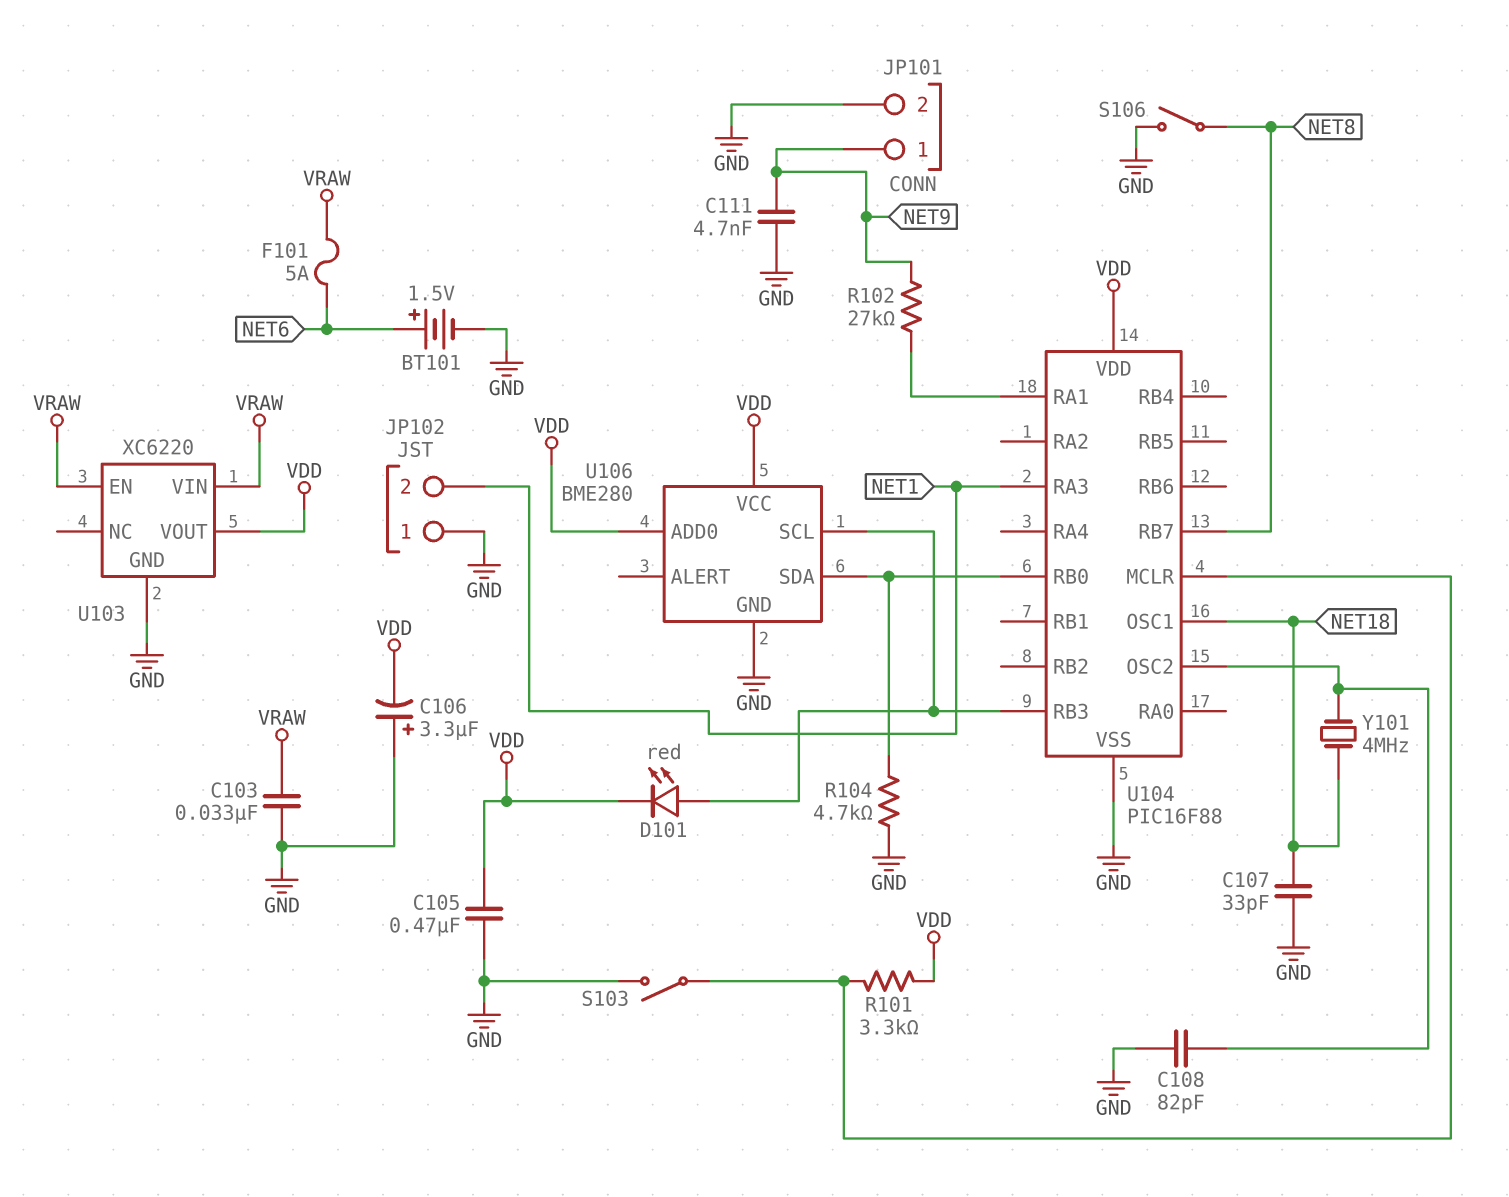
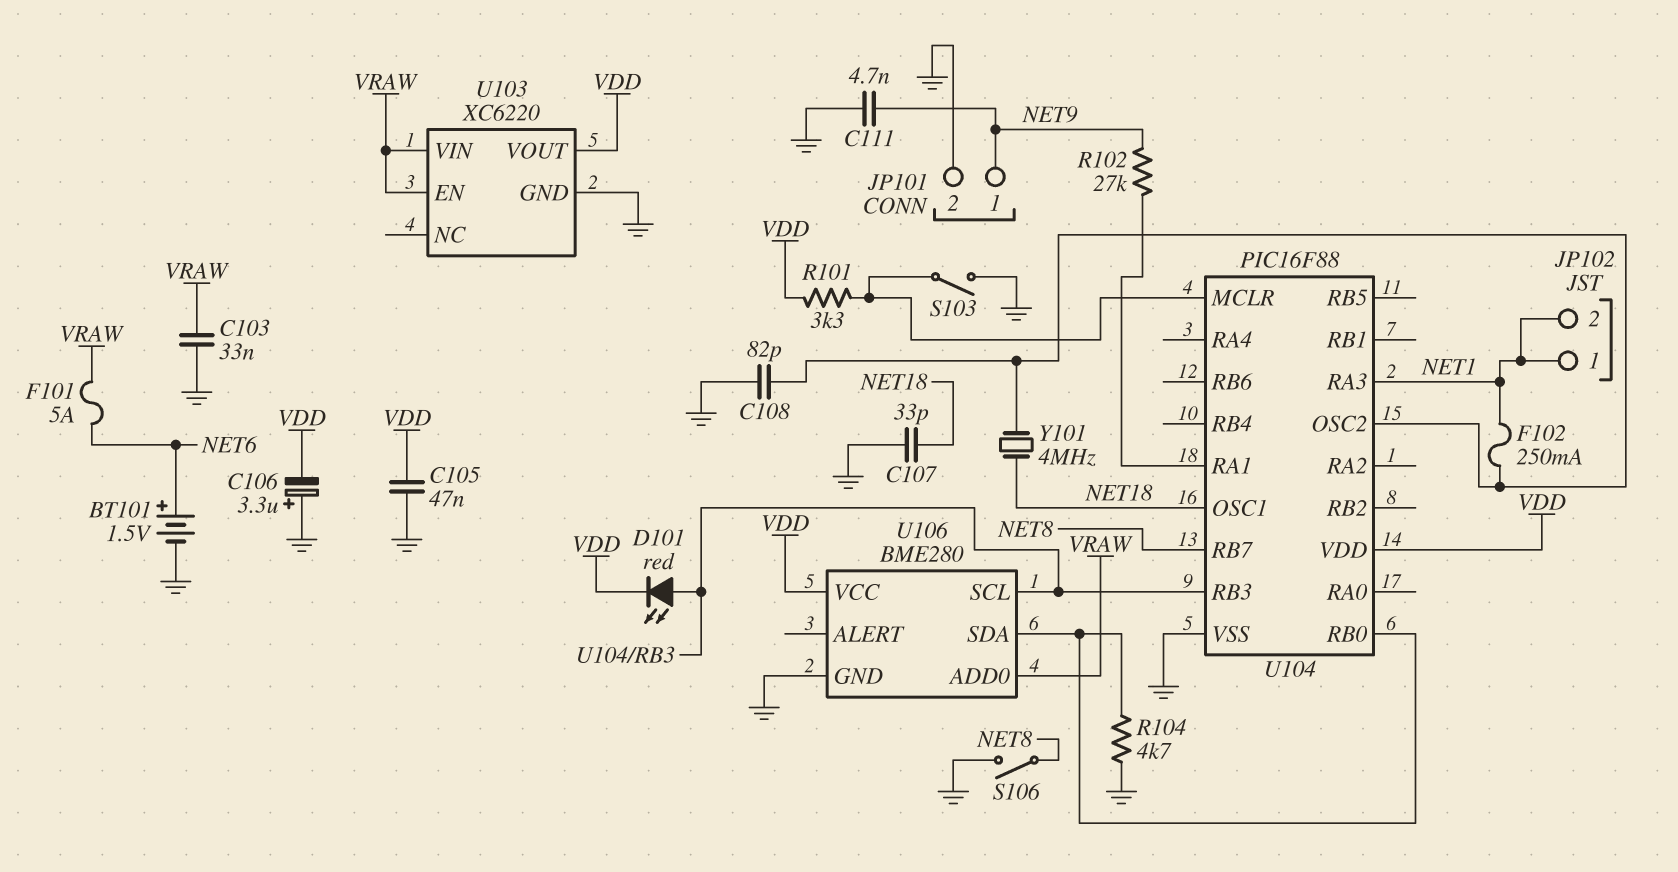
C105: 470nF (GND, VDD) -> 47nF (GND, VDD)
F102: none -> 250mA (NET1, U104/OSC2)
JP102 pin 1: GND -> NET1
U106 pin ADD0: VDD -> VRAW

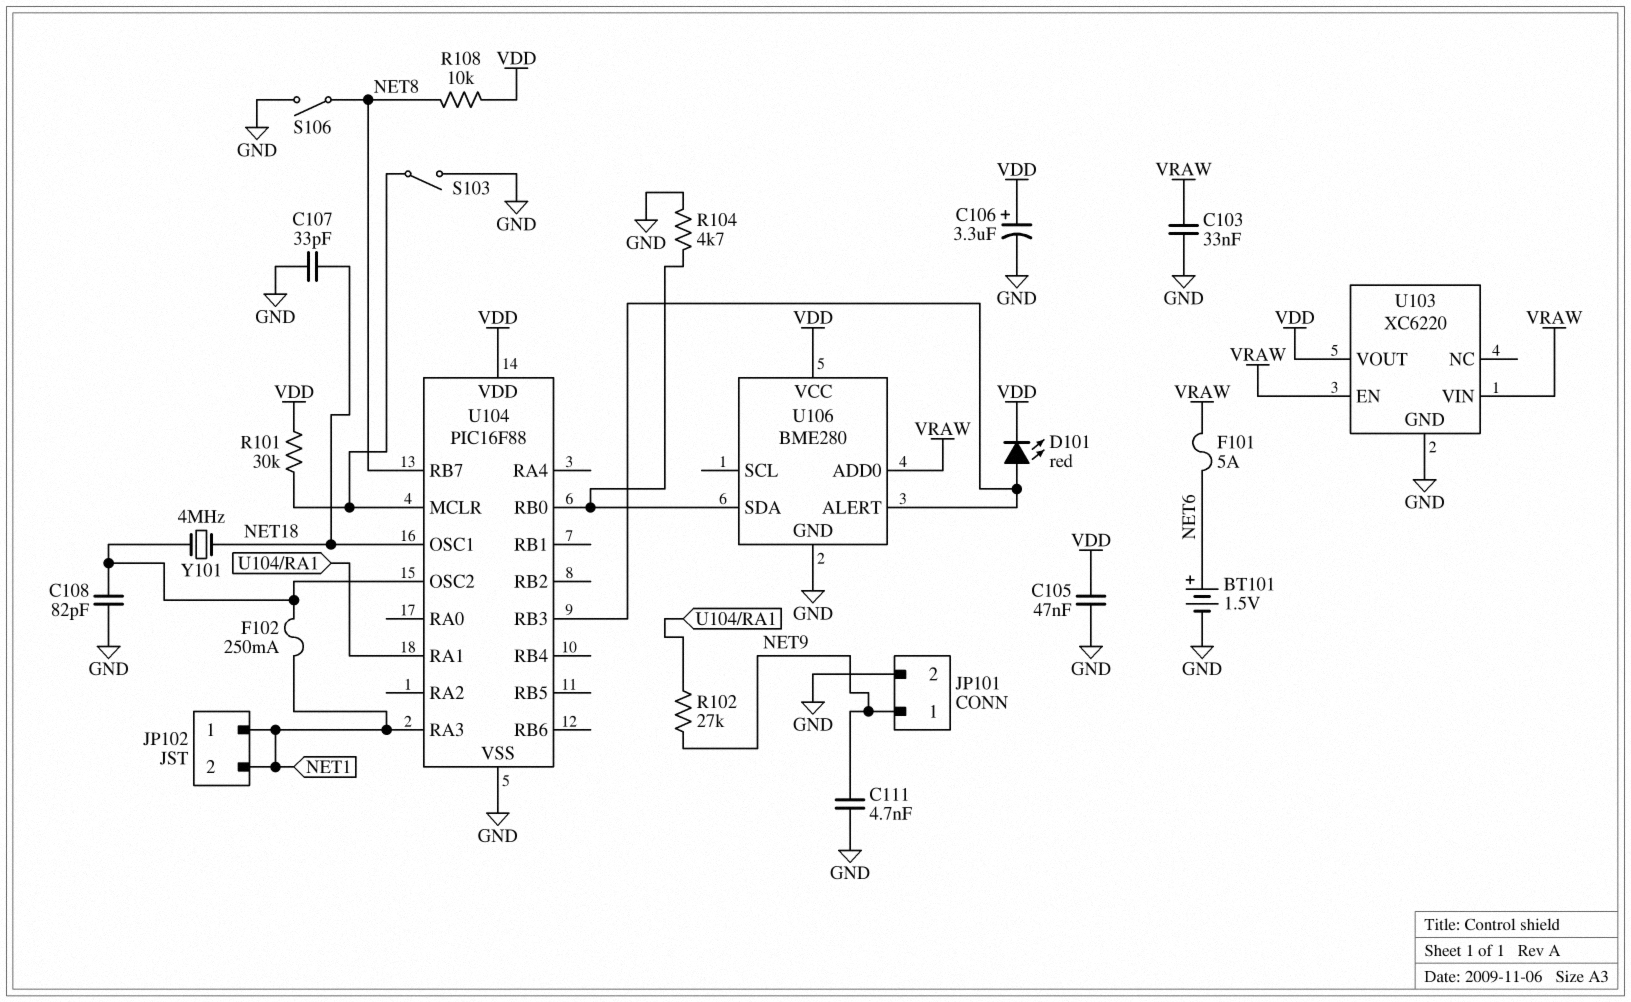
C106: 3.3uF (plus GND, minus VDD) -> 3.3uF (plus VDD, minus GND)
R101: 3.3k (U104/MCLR, VDD) -> 30k (U104/MCLR, VDD)
R108: none -> 10k (NET8, VDD)
U106 pin ALERT: none -> U104/RB3
U106 pin SCL: U104/RB3 -> none

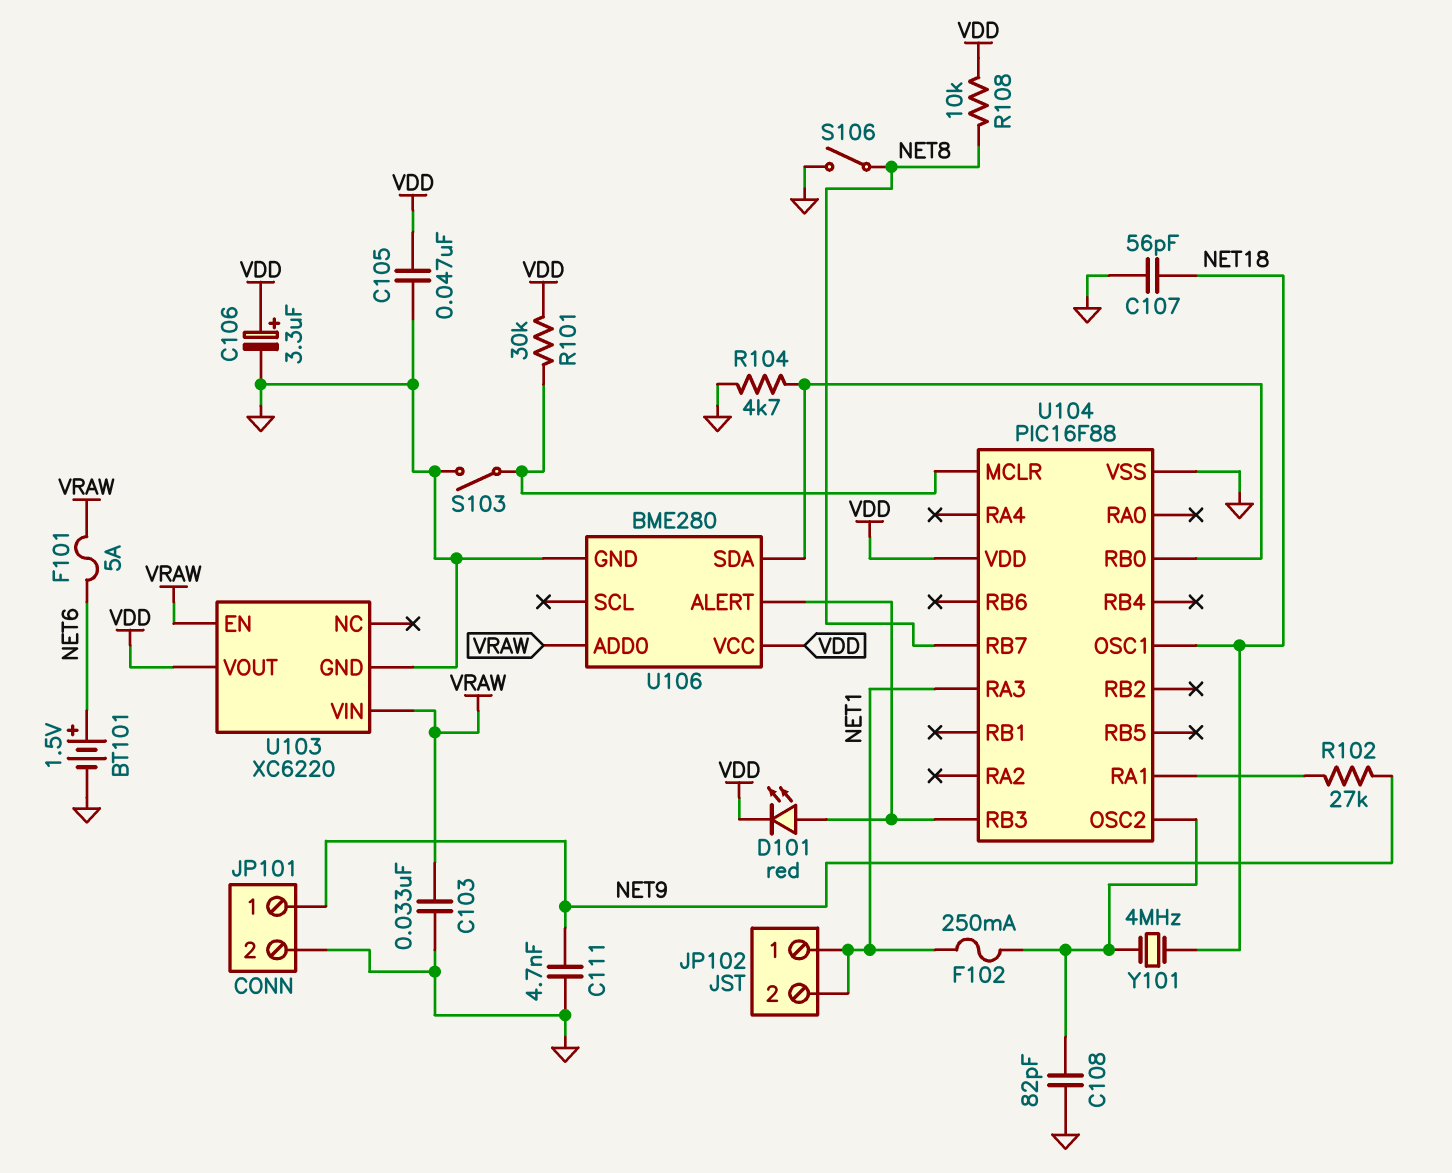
C107: 33pF (GND, NET18) -> 56pF (GND, NET18)

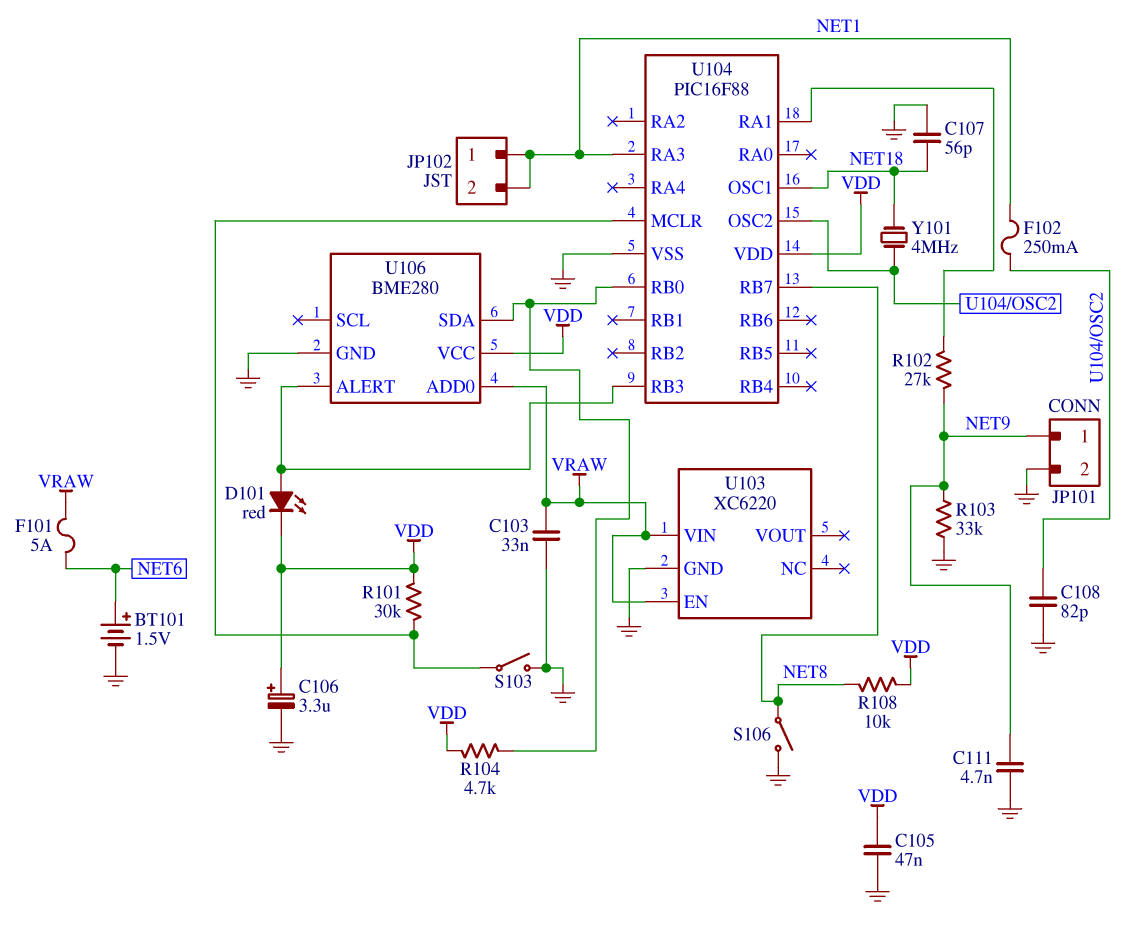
R103: none -> 33k (GND, NET9)
R104: 4.7k (GND, U104/RB0) -> 4.7k (U104/RB0, VDD)
U103 pin VOUT: VDD -> none

